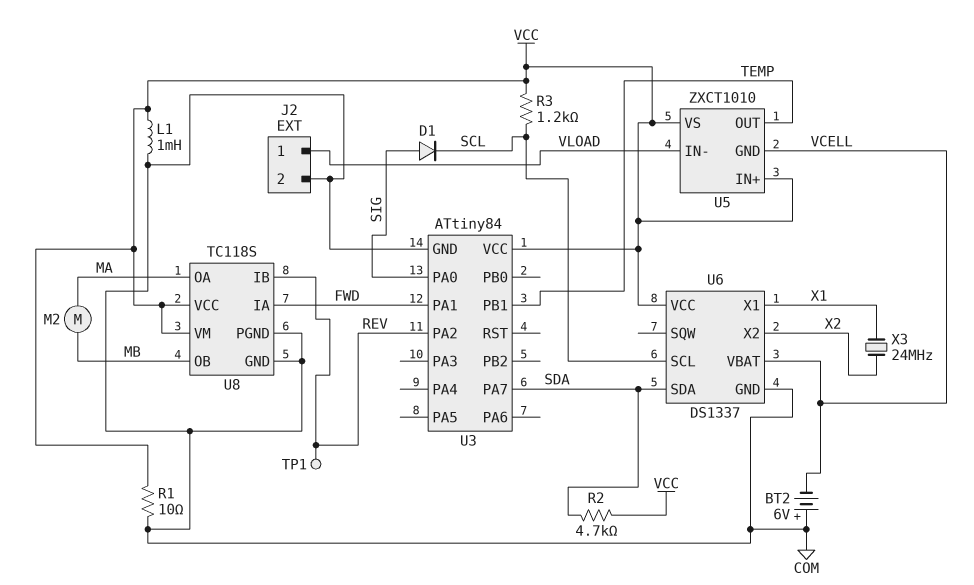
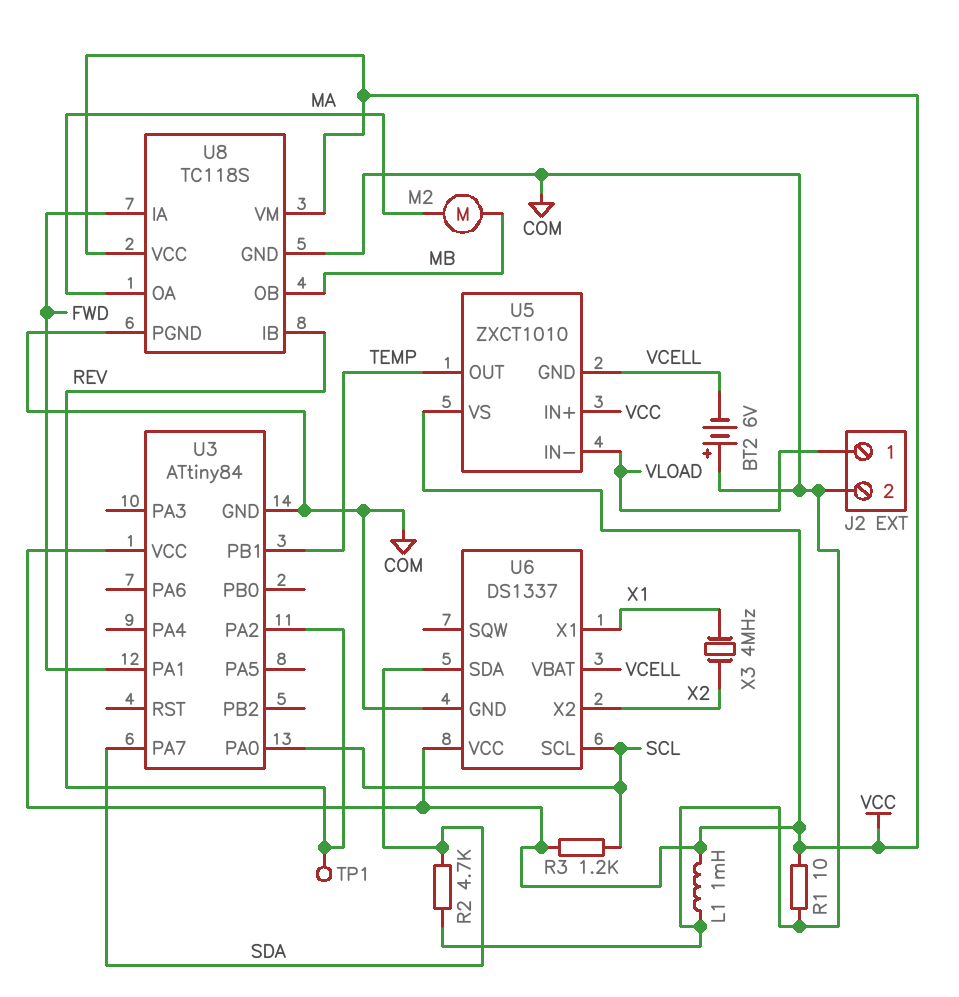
D1: diode (A SIG, K SCL) -> none
R2: 4.7k (SDA, VCC) -> 4.7k (COM, SDA)
U3 pin PA0: SIG -> SCL
X3: 24MHz (X1, X2) -> 4MHz (X1, X2)

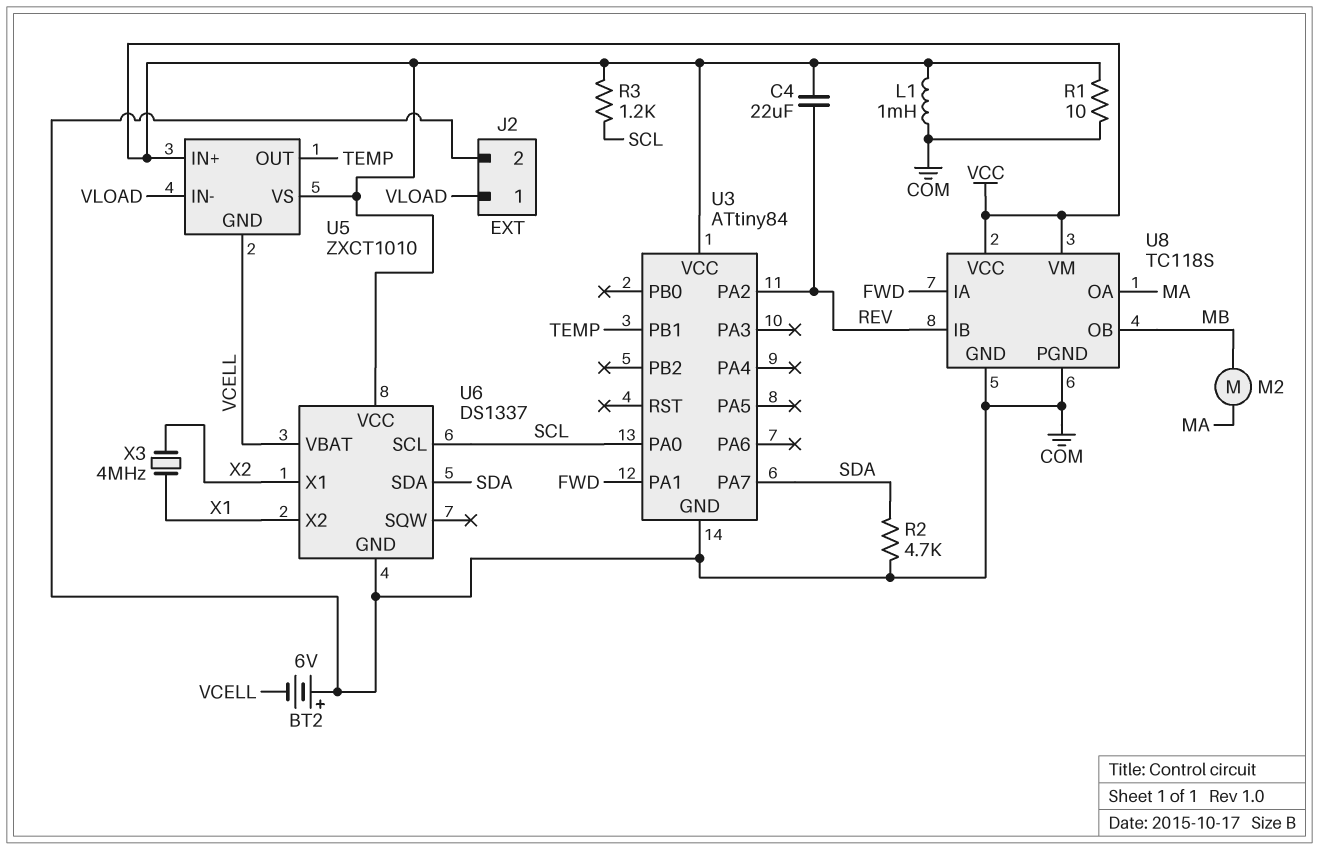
C4: none -> 22uF (REV, VCC)
TP1: test point (REV) -> none
U6 pin X1: X1 -> X2
U6 pin X2: X2 -> X1

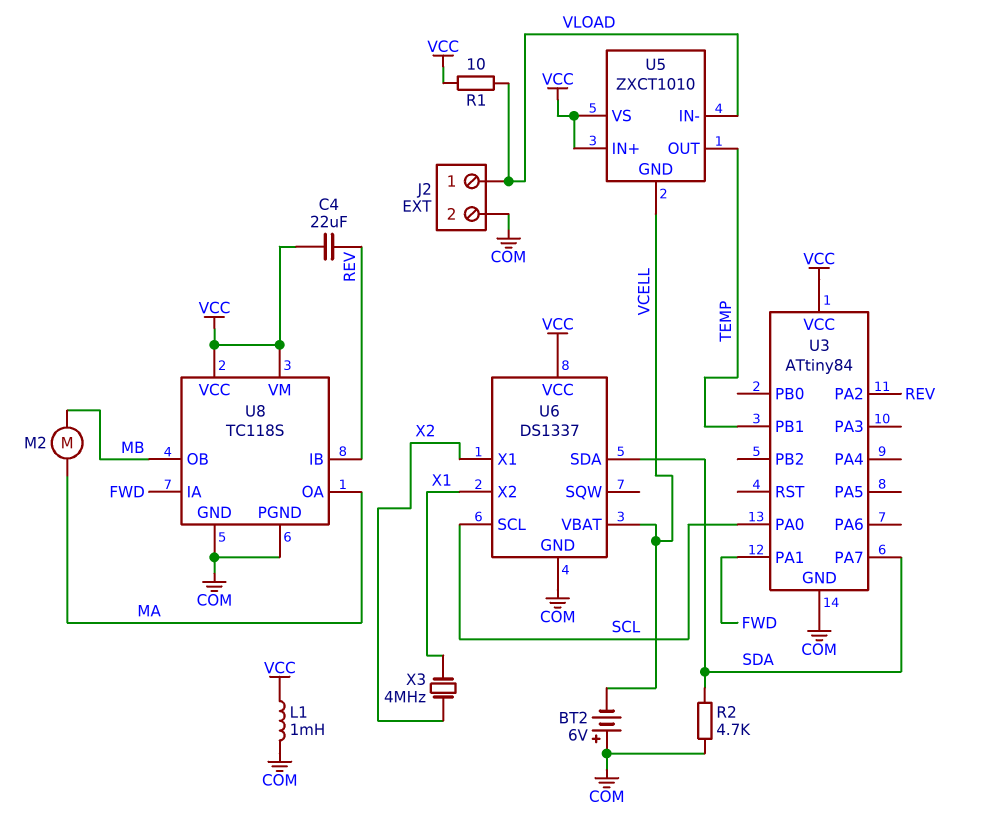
R1: 10 (COM, VCC) -> 10 (VCC, VLOAD)
R3: 1.2k (SCL, VCC) -> none

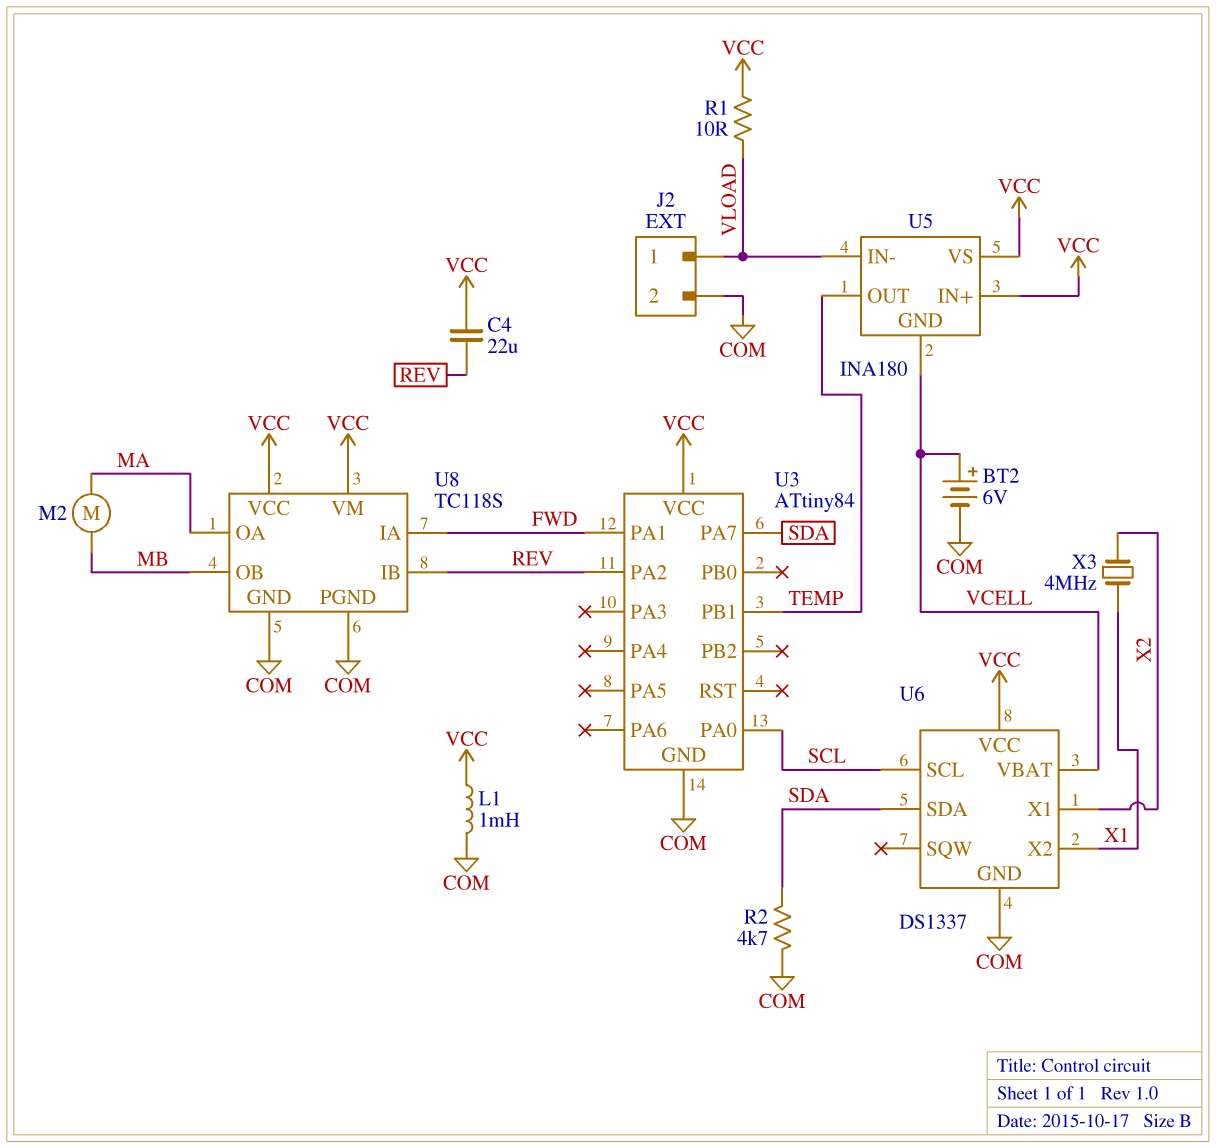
BT2: 6V (plus COM, minus VCELL) -> 6V (plus VCELL, minus COM)
U5: ZXCT1010 -> INA180

